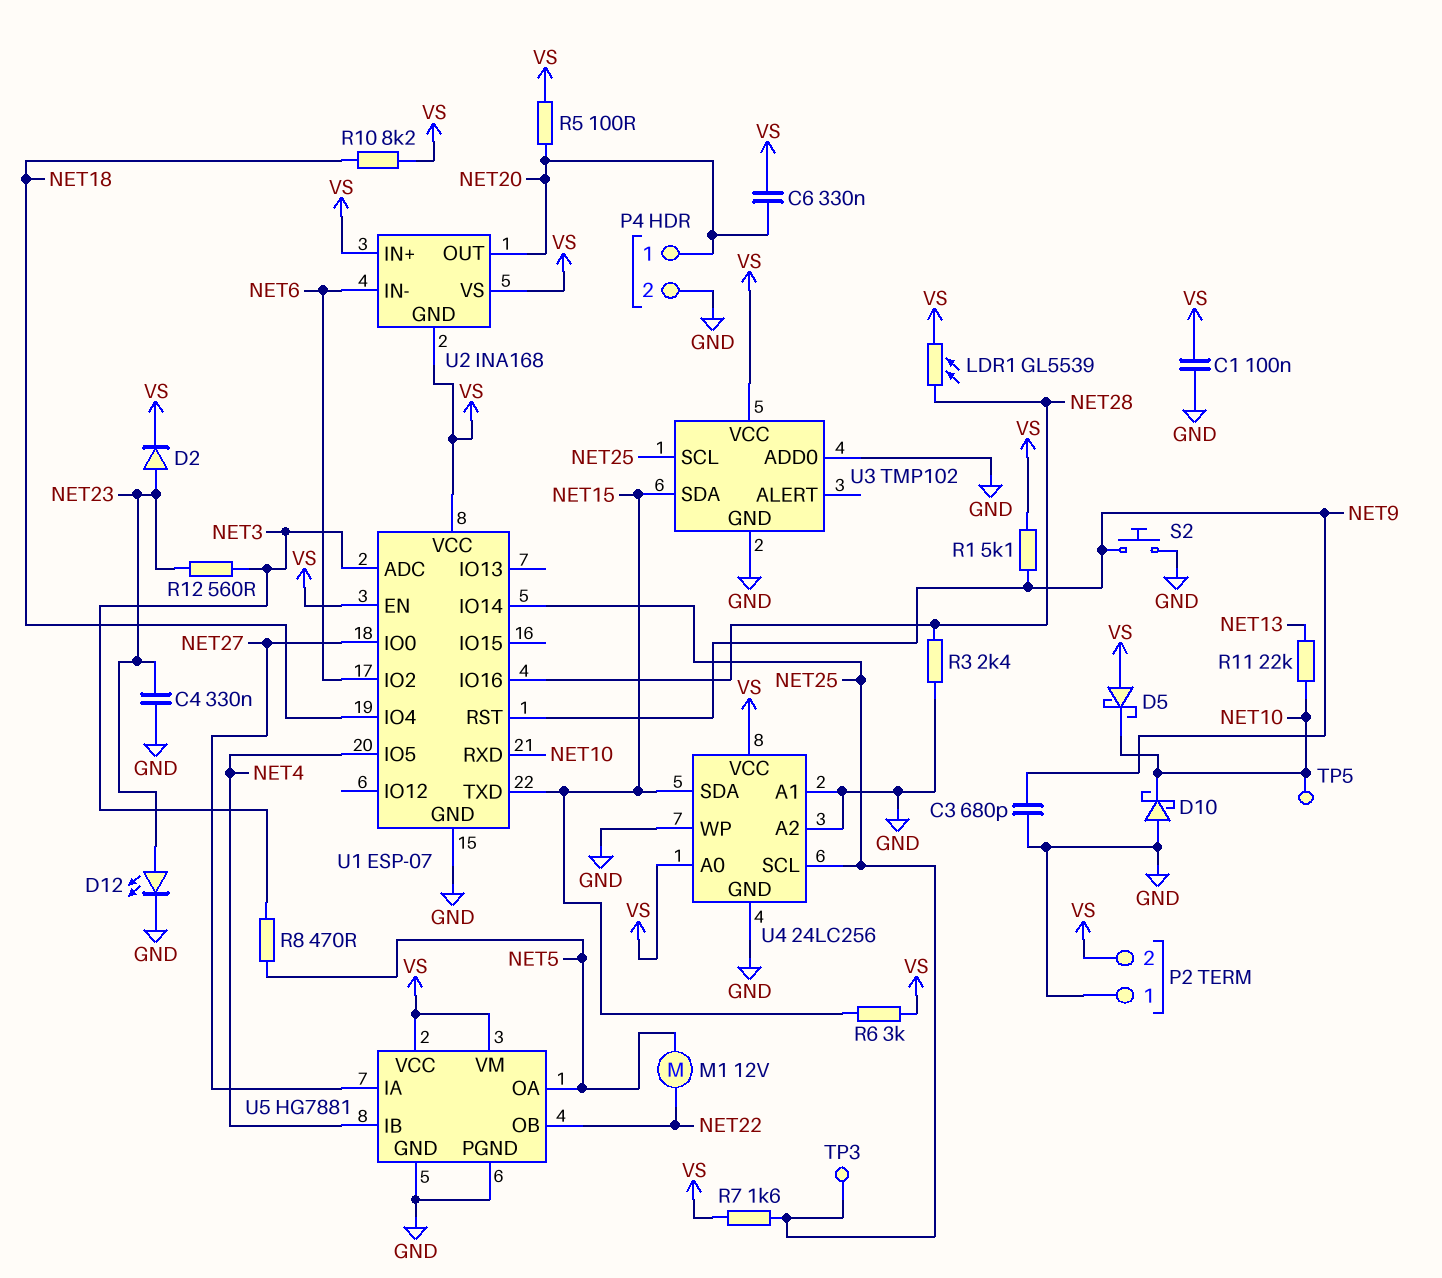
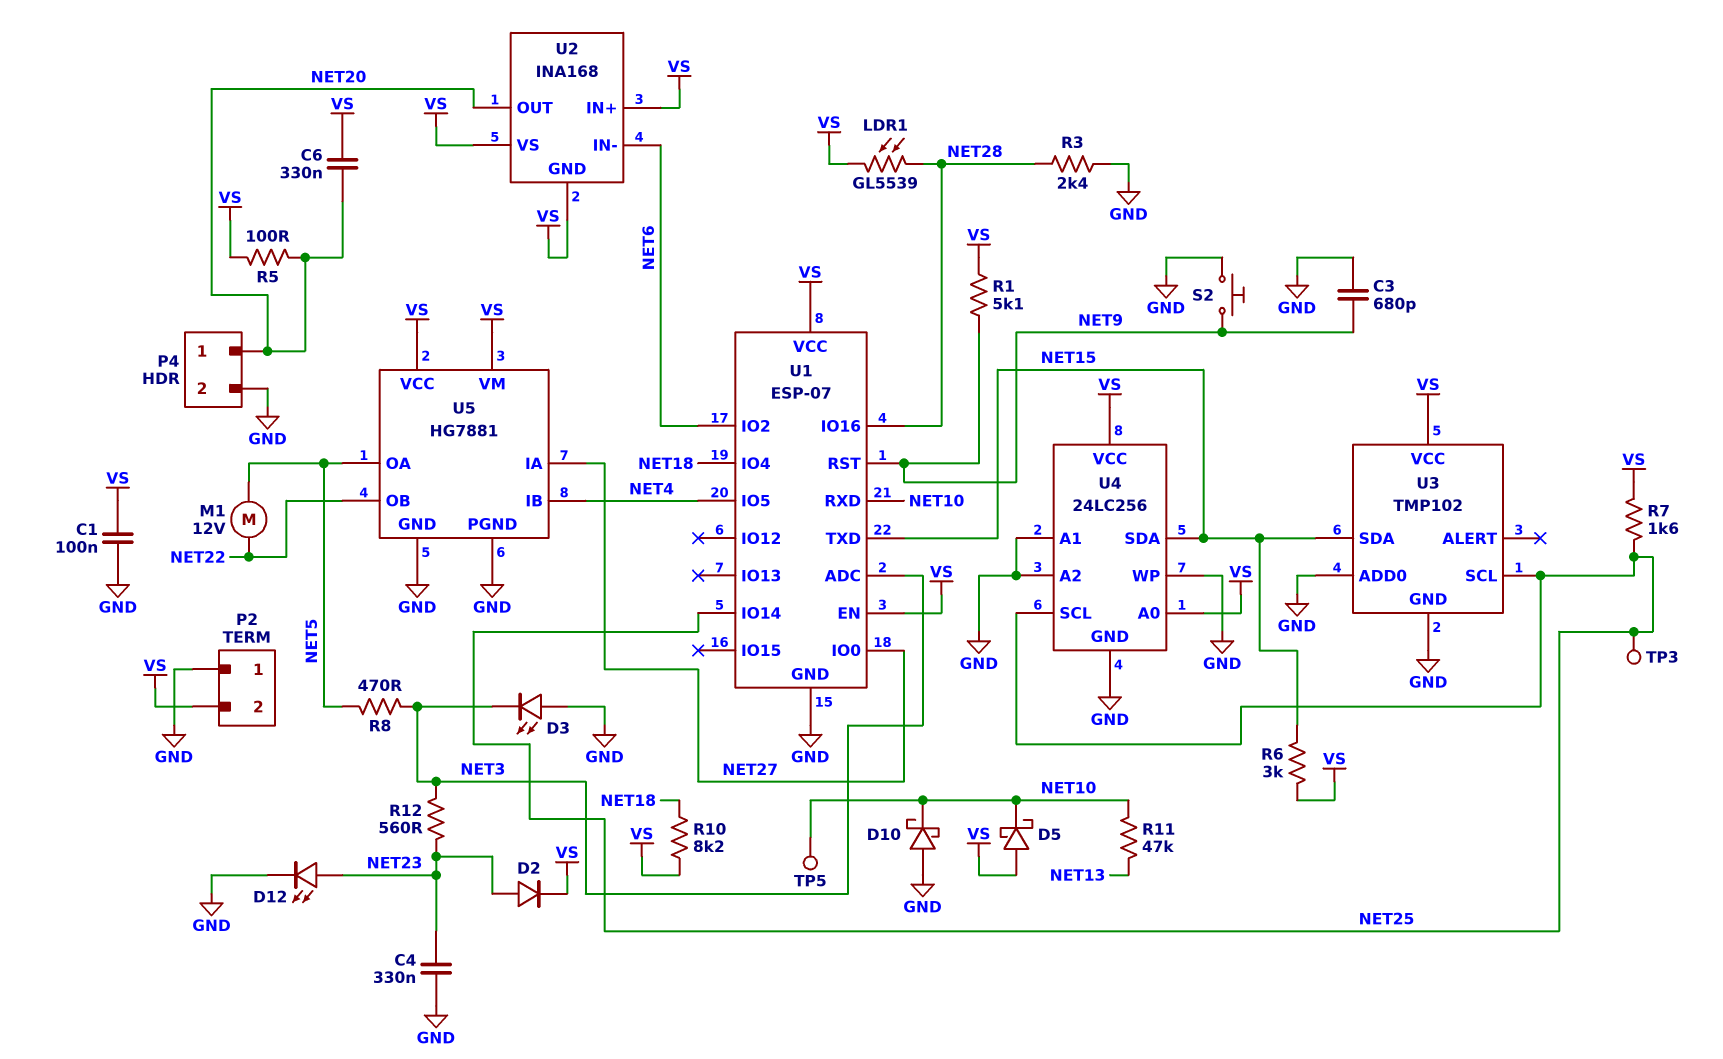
D3: none -> LED (A GND, K NET3)
R11: 22k (NET10, NET13) -> 47k (NET10, NET13)

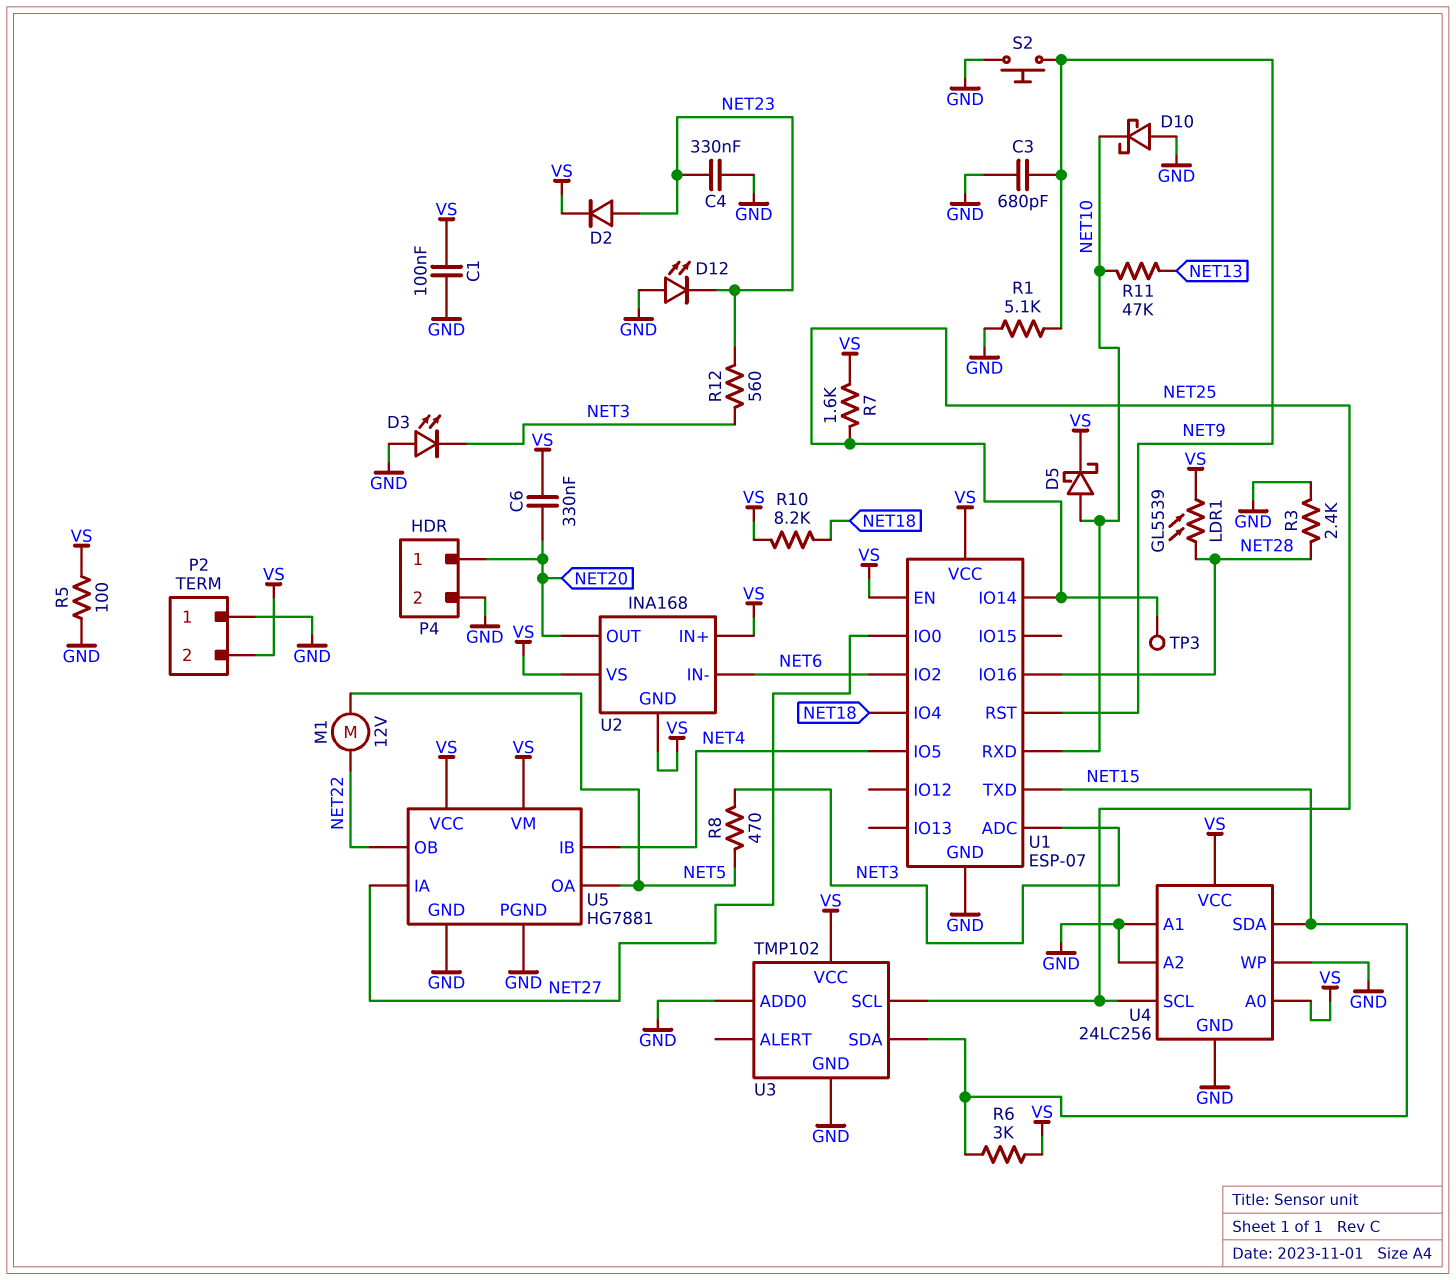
D5: schottky (A VS, K NET10) -> schottky (A NET10, K VS)
D12: LED (A NET23, K GND) -> LED (A GND, K NET23)
R1: 5.1k (NET9, VS) -> 5.1k (GND, NET9)
R5: 100 (NET20, VS) -> 100 (GND, VS)
TP5: test point (NET10) -> none

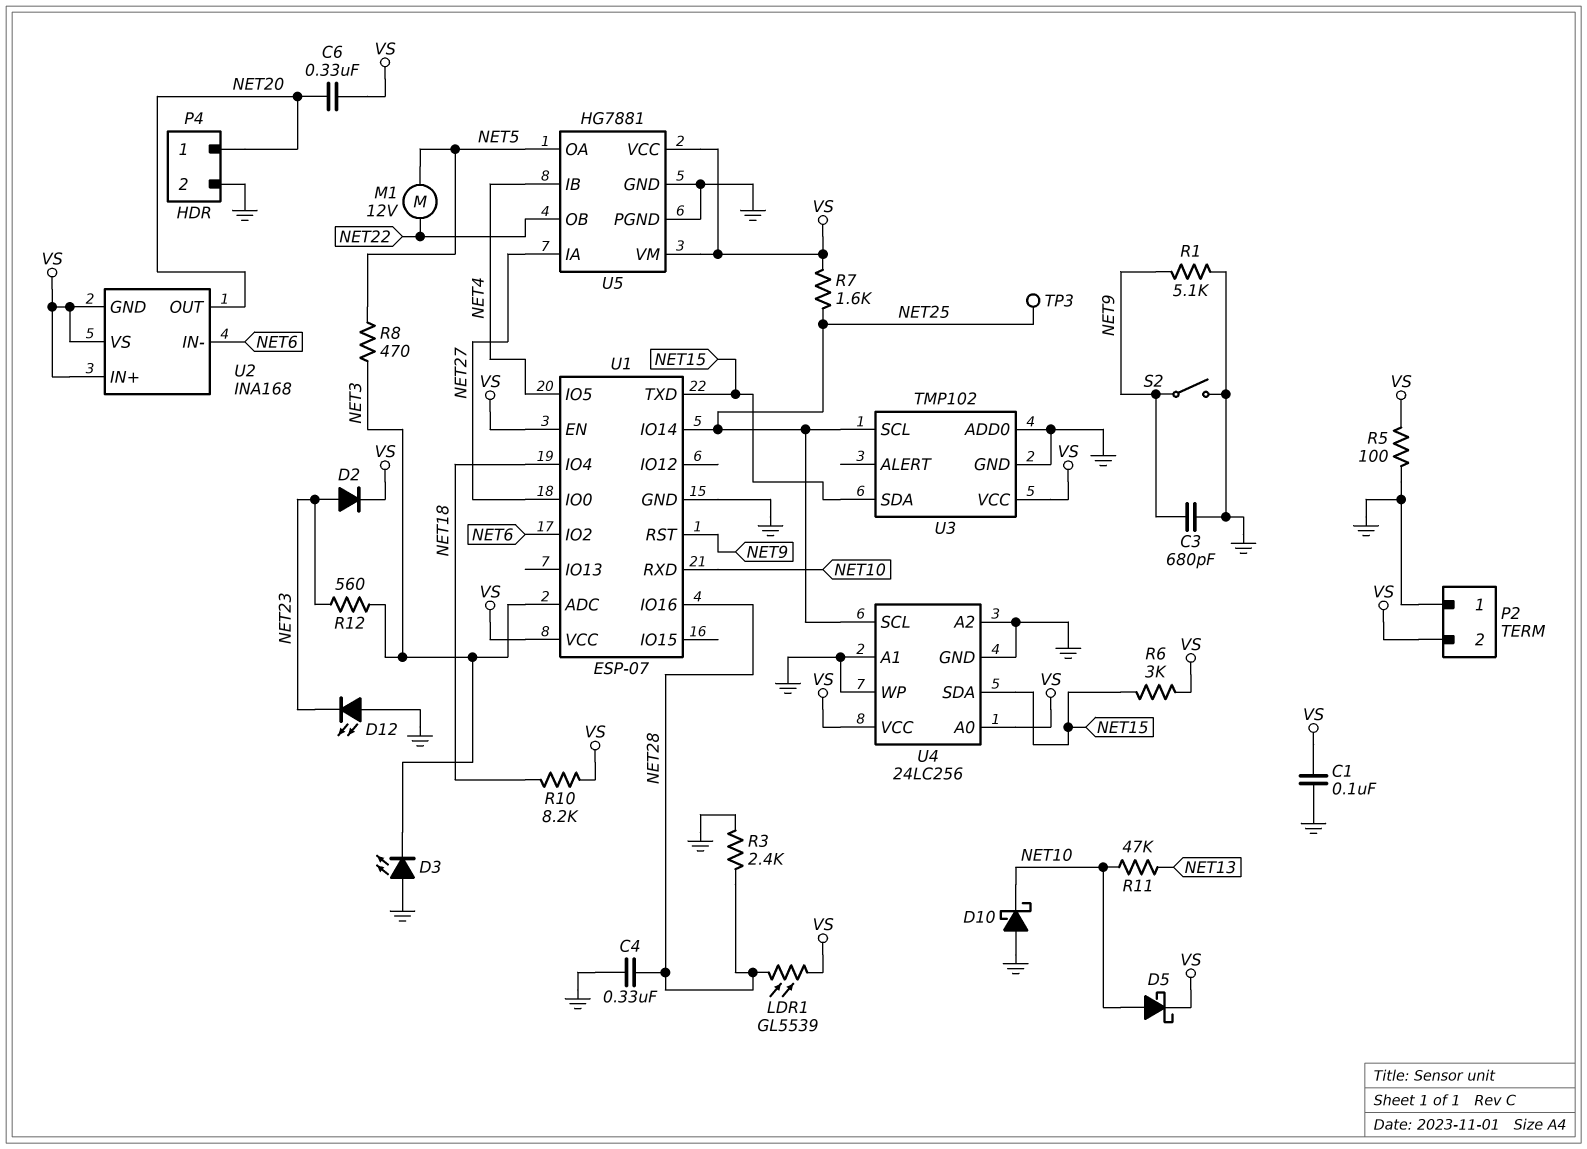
C4: 330nF (GND, NET23) -> 330nF (GND, NET28)
S2: button (GND, NET9) -> switch (GND, NET9)

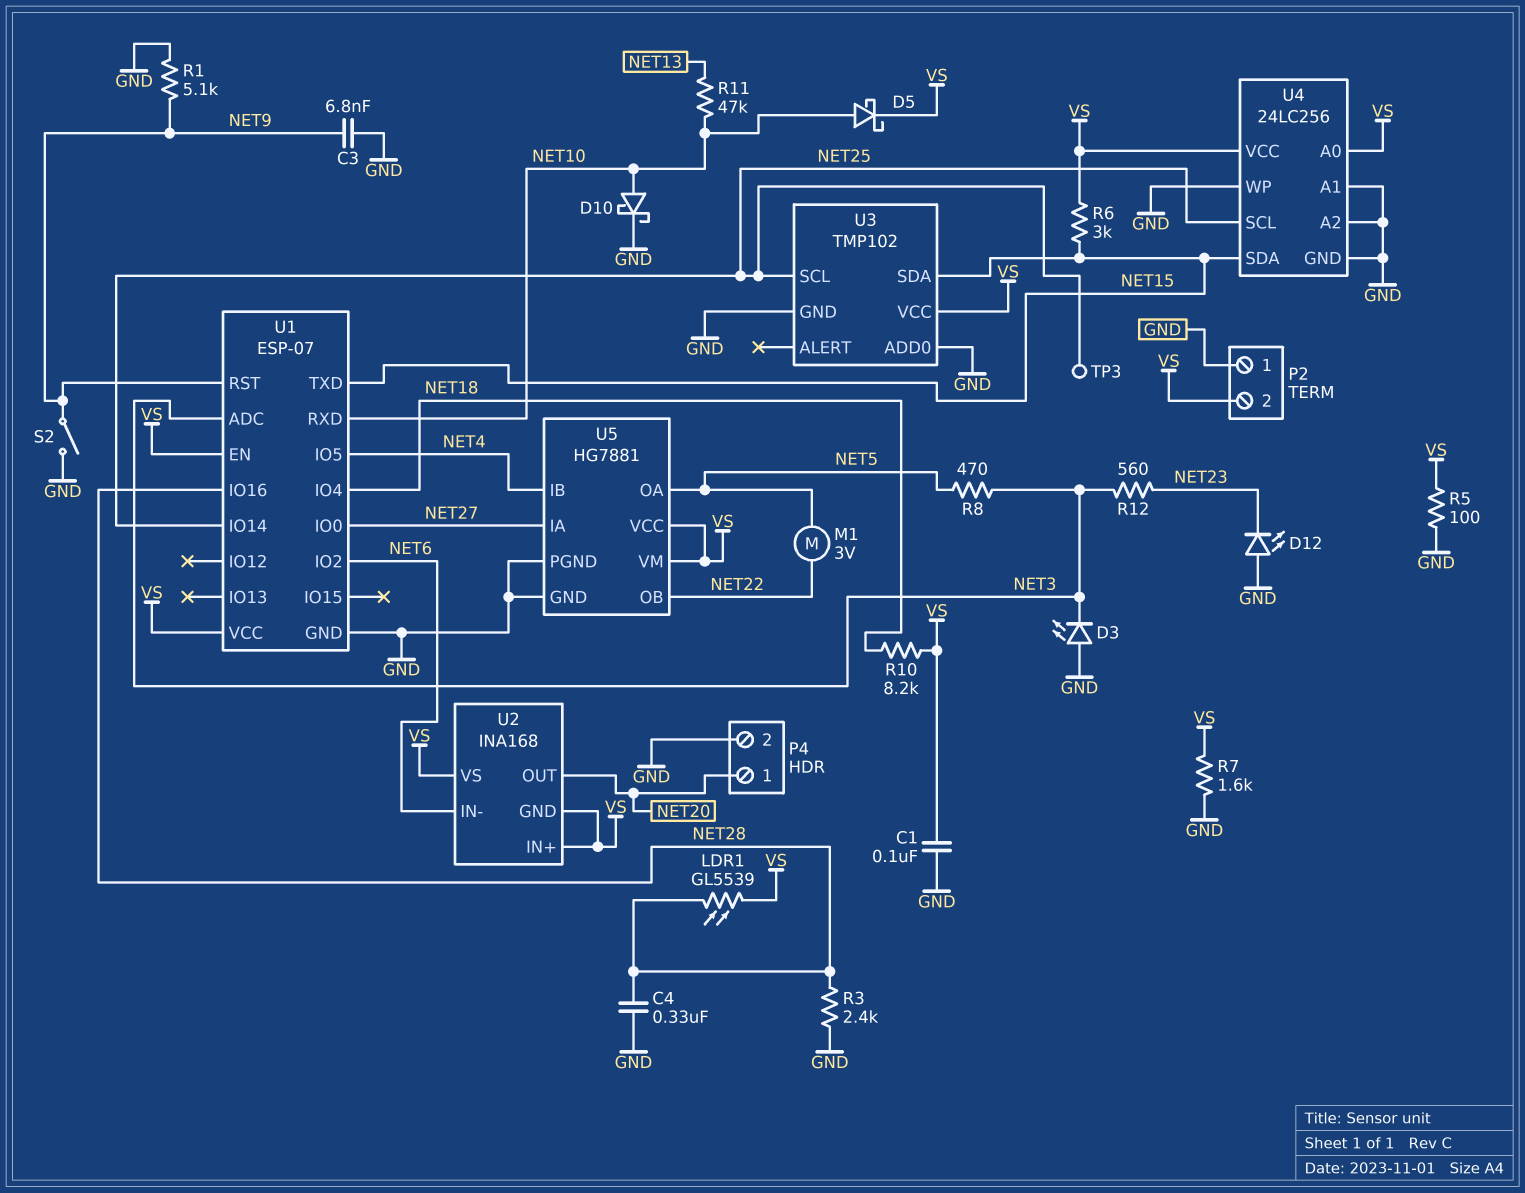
C3: 680pF (GND, NET9) -> 6.8nF (GND, NET9)
C6: 330nF (NET20, VS) -> none
D2: diode (A NET23, K VS) -> none
D10: schottky (A GND, K NET10) -> schottky (A NET10, K GND)
M1: motor 12V (NET5, NET22) -> motor 3V (NET5, NET22)
R7: 1.6k (NET25, VS) -> 1.6k (GND, VS)

